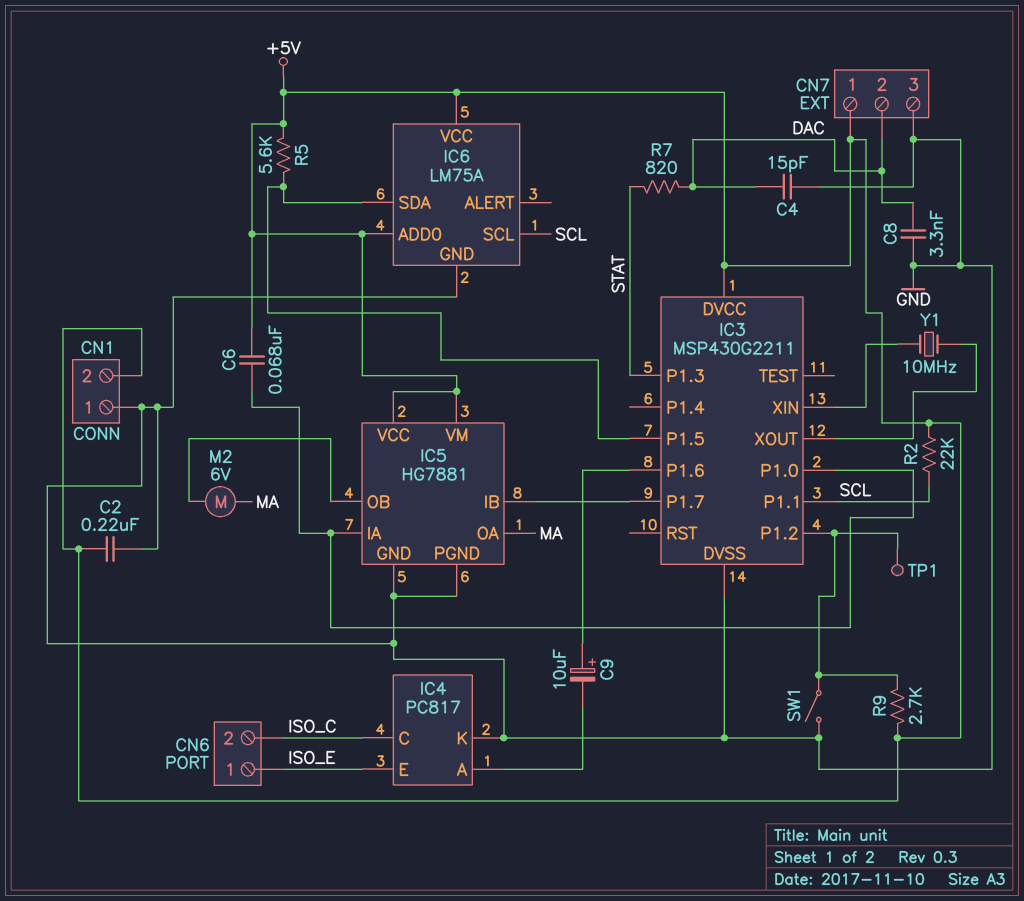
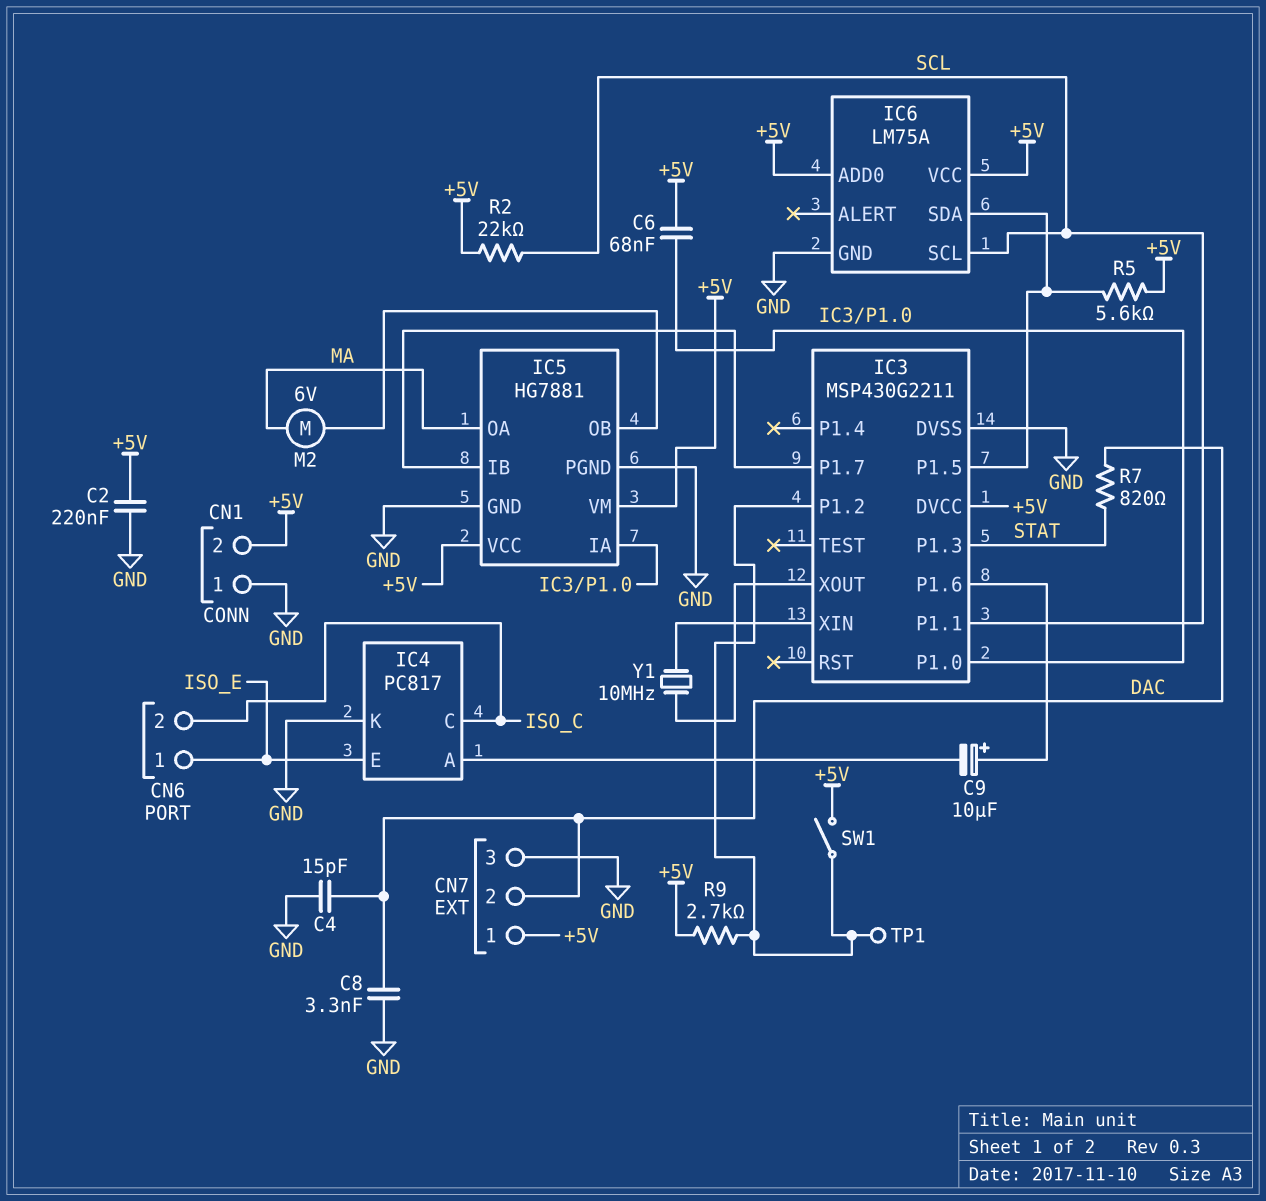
SW1: switch (GND, IC3/P1.2) -> switch (+5V, IC3/P1.2)

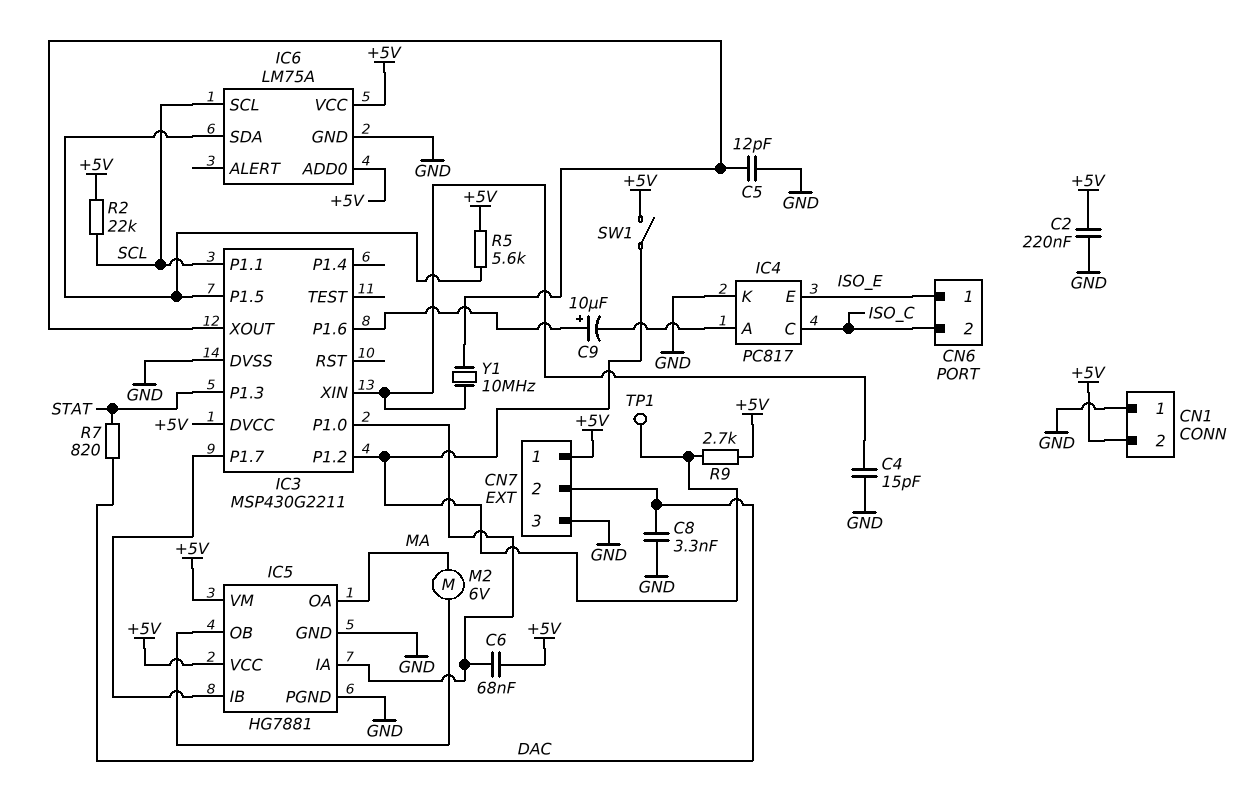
C4: 15pF (DAC, GND) -> 15pF (GND, IC3/XIN)
C5: none -> 12pF (GND, IC3/XOUT)

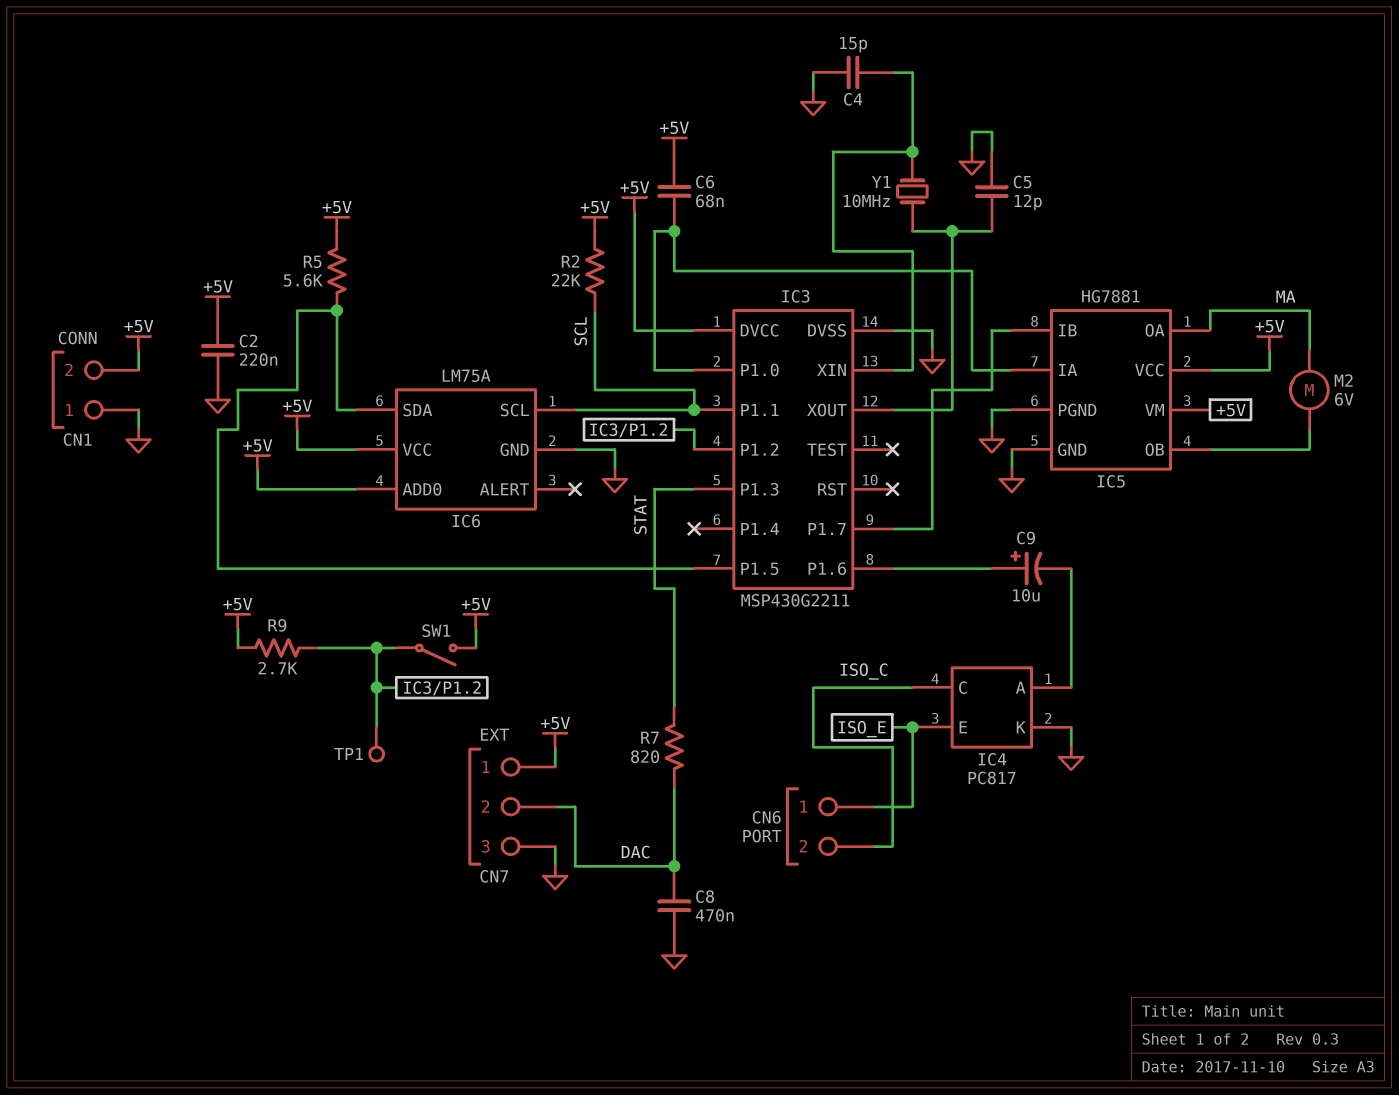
C8: 3.3nF (DAC, GND) -> 470nF (DAC, GND)

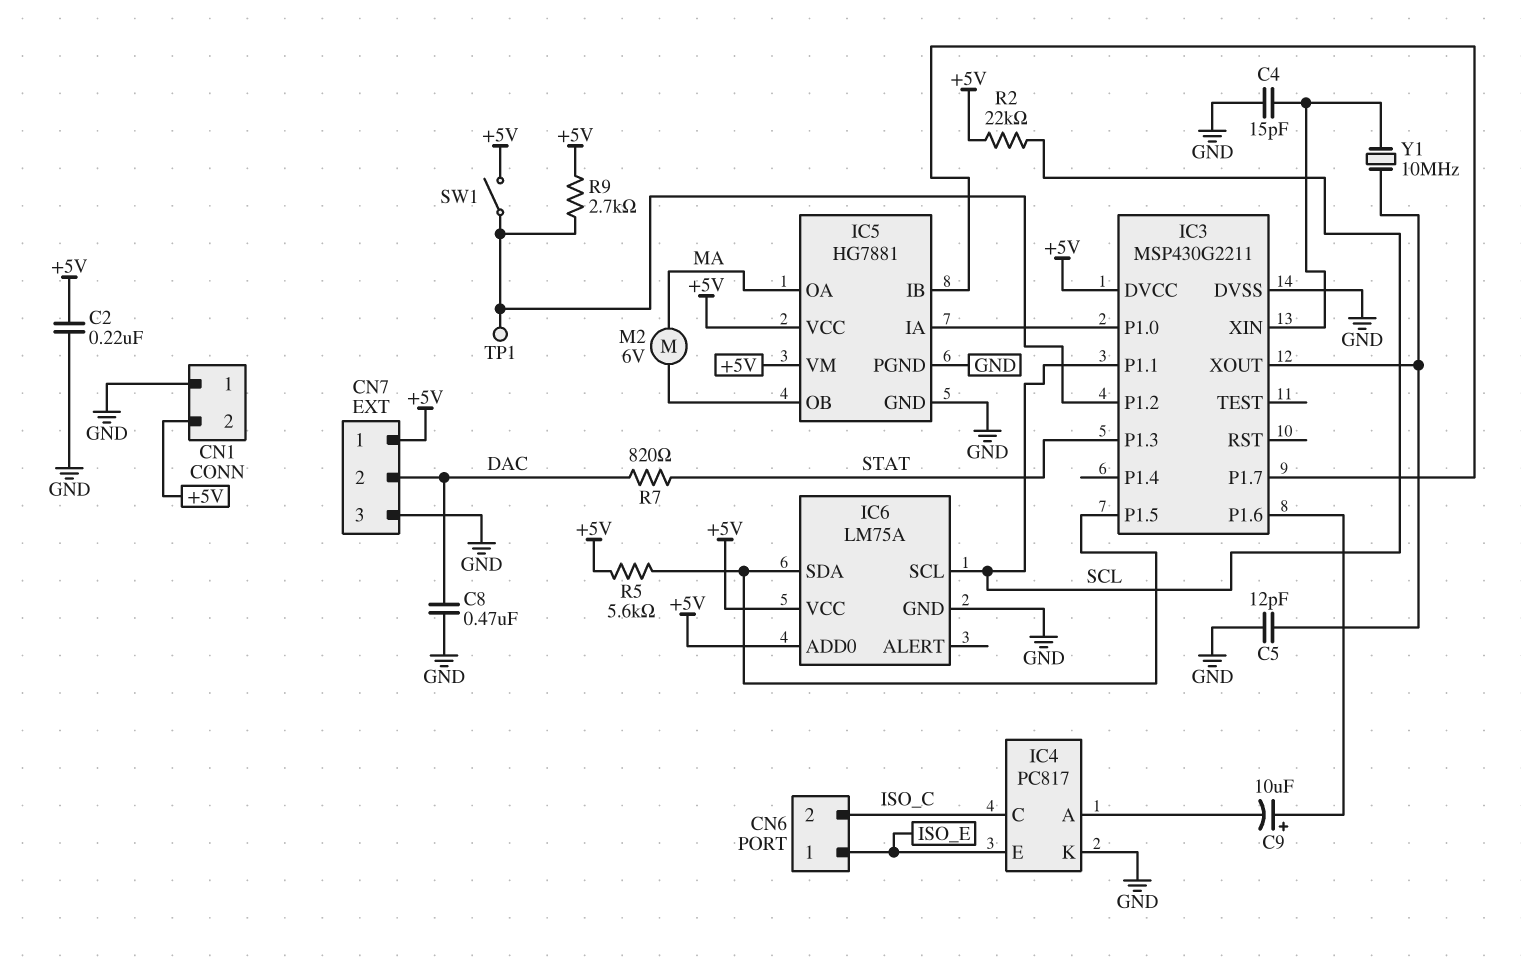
C6: 68nF (+5V, IC3/P1.0) -> none

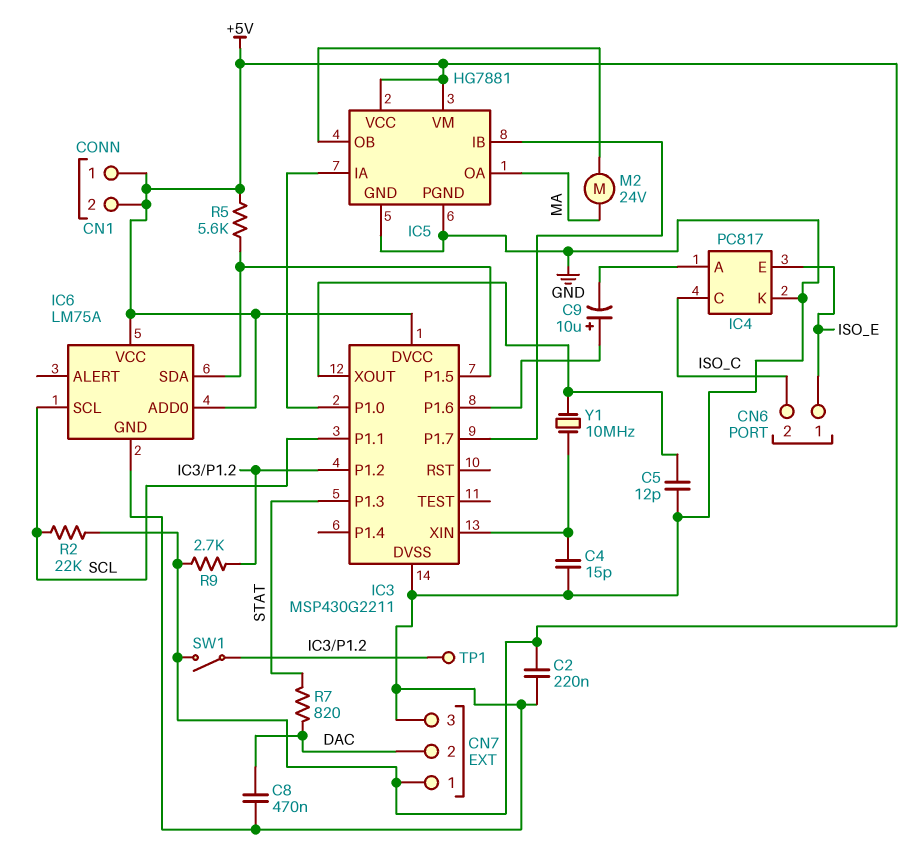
CN1 pin 1: GND -> +5V
M2: motor 6V (IC5/OB, MA) -> motor 24V (IC5/OB, MA)

